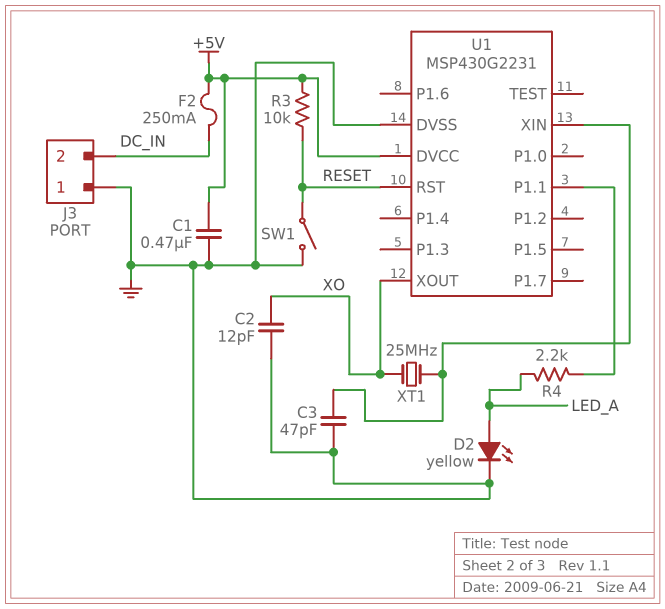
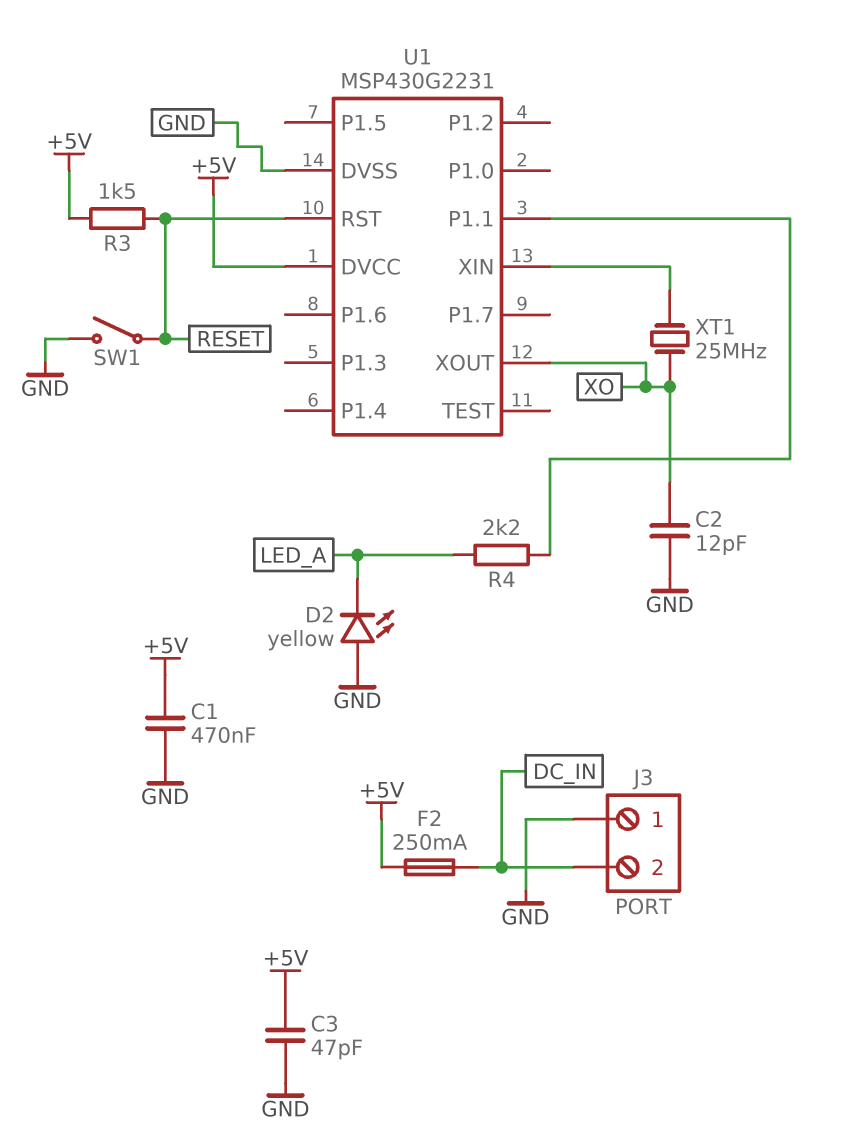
C3: 47pF (GND, U1/XIN) -> 47pF (+5V, GND)
D2: LED yellow (A LED_A, K GND) -> LED yellow (A GND, K LED_A)
R3: 10k (+5V, RESET) -> 1.5k (+5V, RESET)

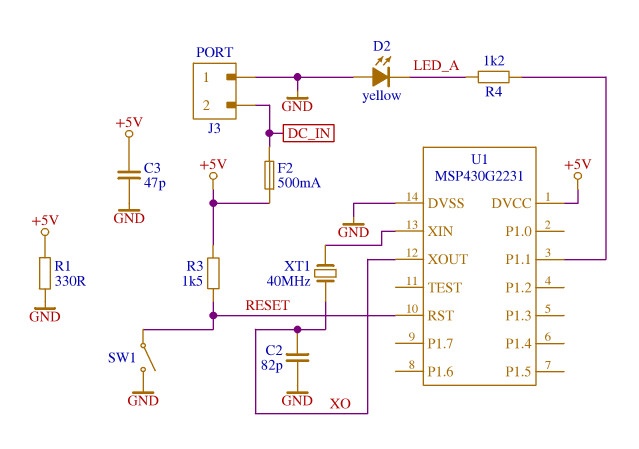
C1: 470nF (+5V, GND) -> none
C2: 12pF (GND, XO) -> 82pF (GND, XO)
F2: 250mA (+5V, DC_IN) -> 500mA (+5V, DC_IN)
R1: none -> 330 (+5V, GND)
R4: 2.2k (LED_A, U1/P1.1) -> 1.2k (LED_A, U1/P1.1)
XT1: 25MHz (U1/XIN, XO) -> 40MHz (U1/XIN, XO)

